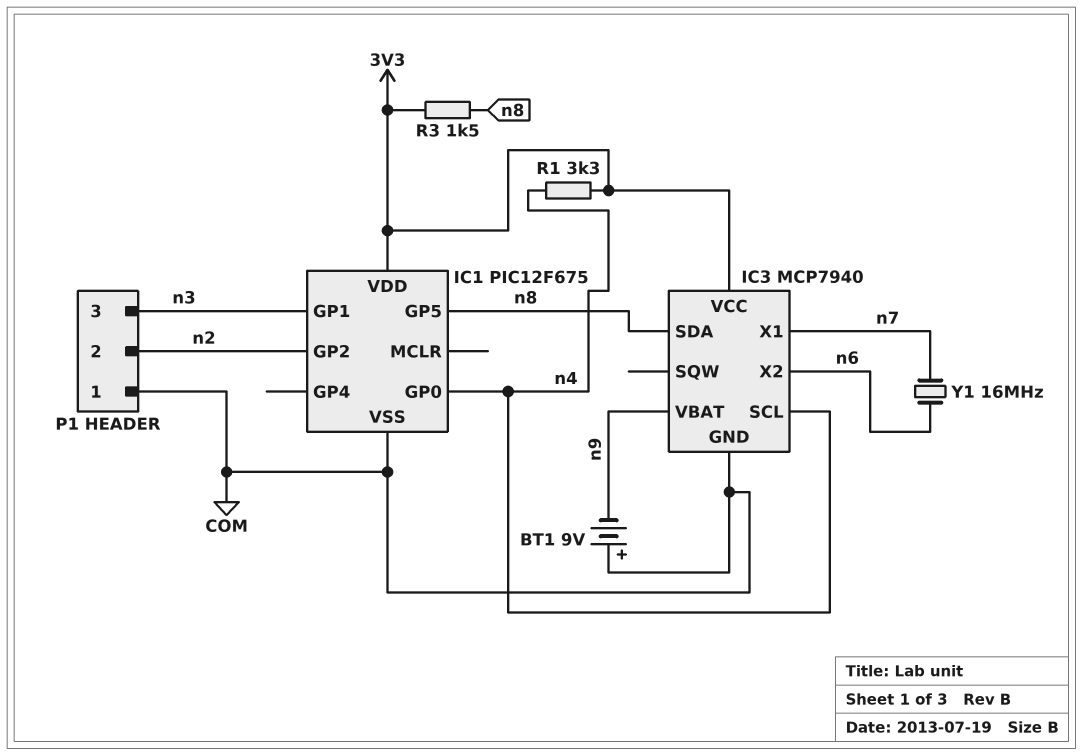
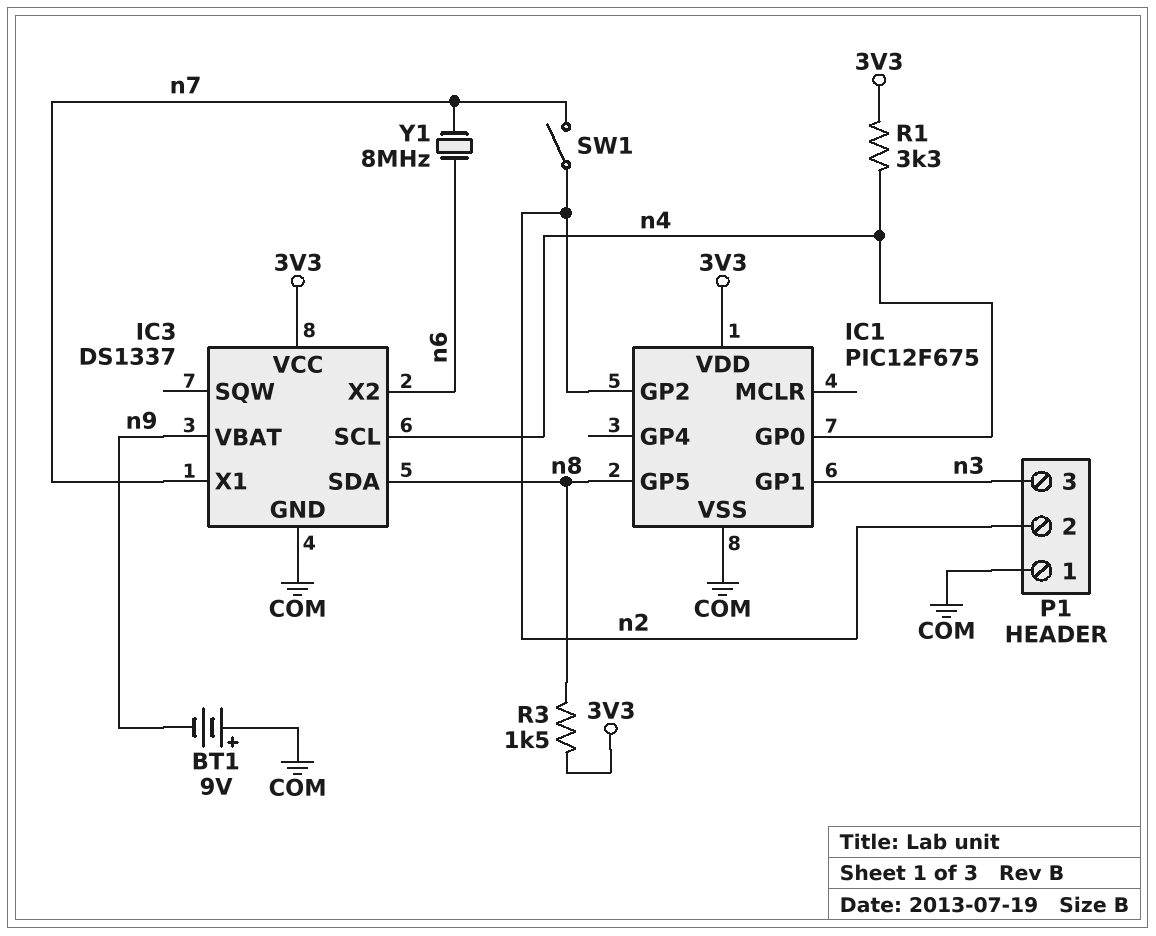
IC3: MCP7940 -> DS1337
SW1: none -> switch (n2, n7)
Y1: 16MHz (n6, n7) -> 8MHz (n6, n7)

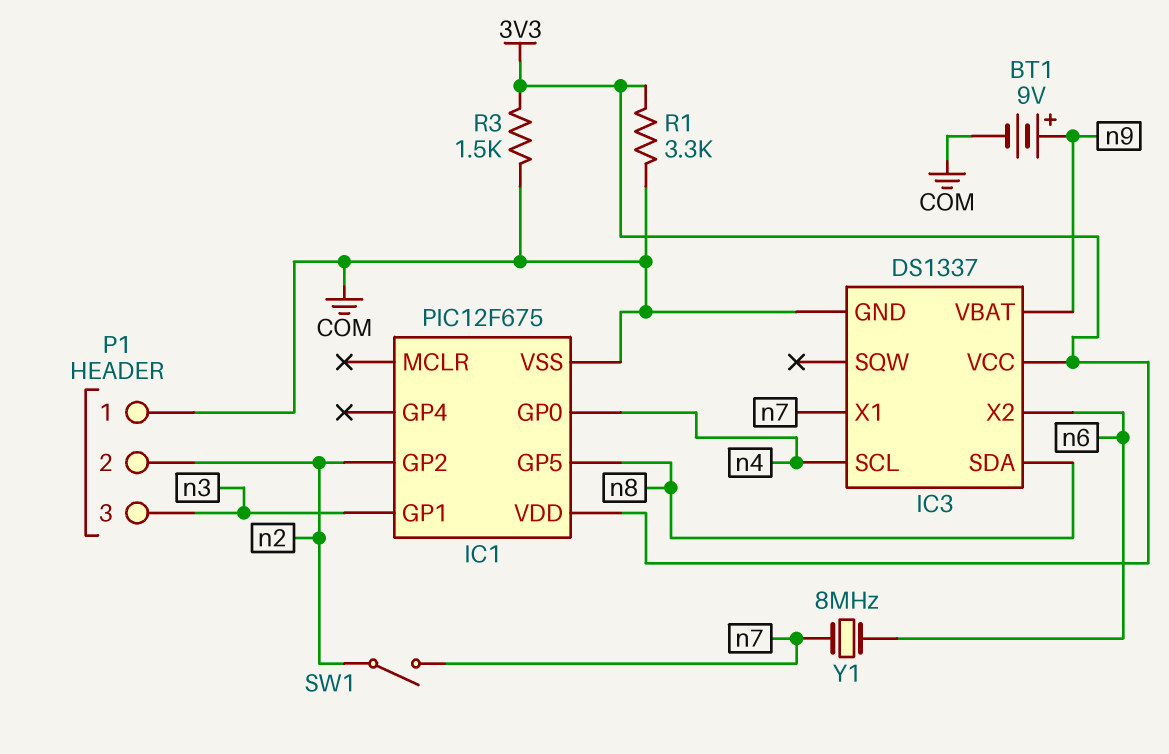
BT1: 9V (plus COM, minus n9) -> 9V (plus n9, minus COM)
R1: 3.3k (3V3, n4) -> 3.3k (3V3, COM)
R3: 1.5k (3V3, n8) -> 1.5k (3V3, COM)

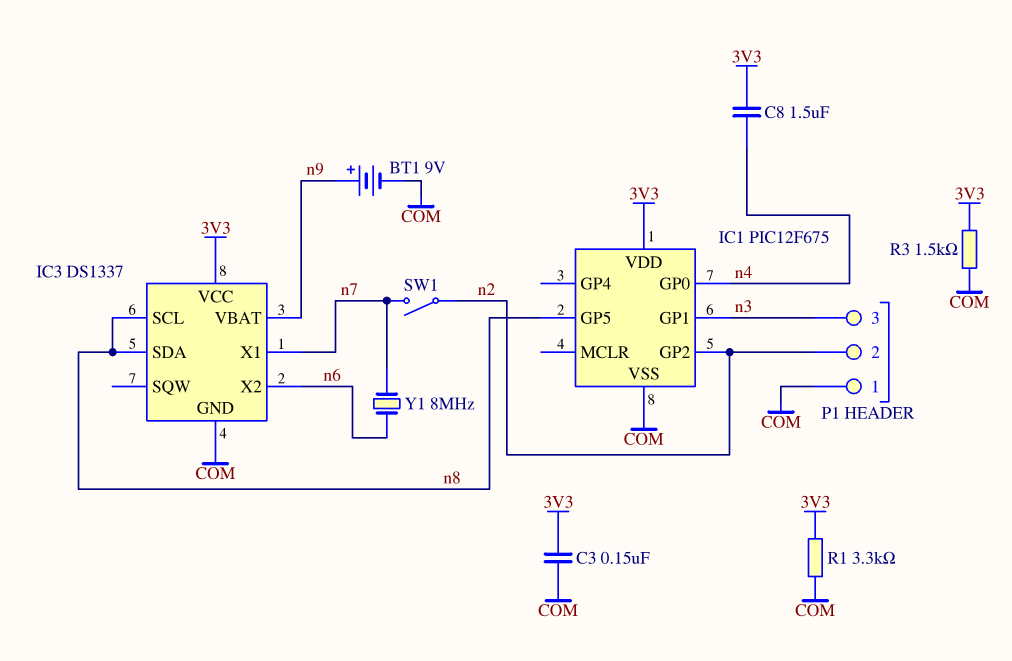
C3: none -> 150nF (3V3, COM)
C8: none -> 1.5uF (3V3, n4)
IC3 pin SCL: n4 -> n8

